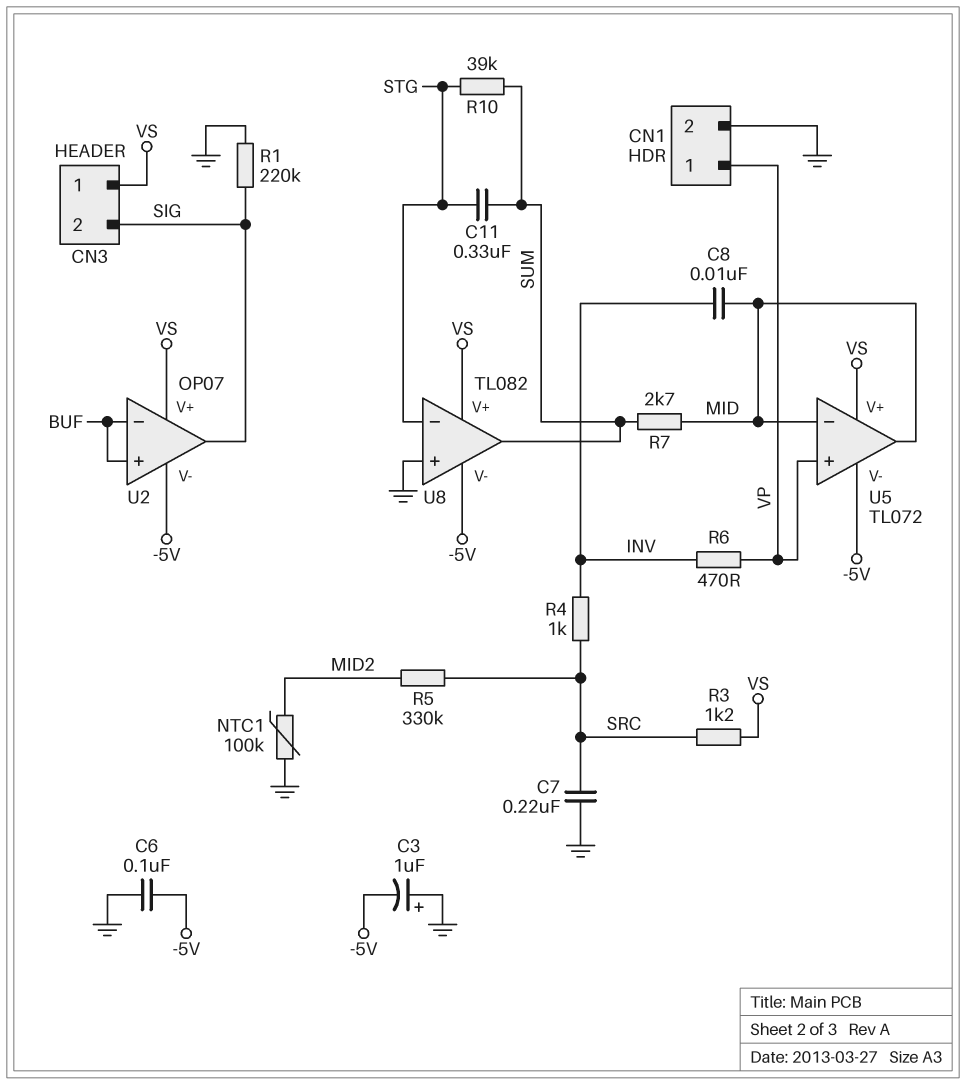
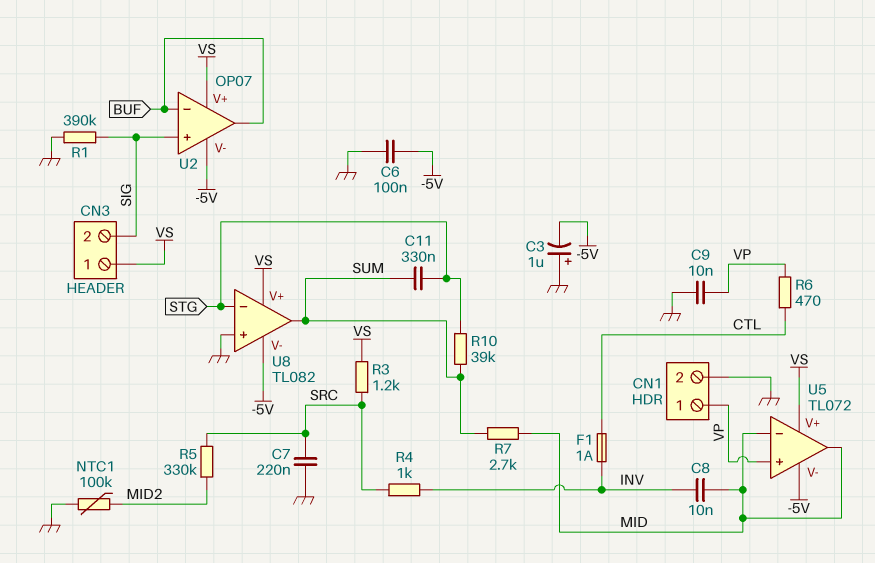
C9: none -> 10nF (GND, VP)
F1: none -> 1A (CTL, INV)
R1: 220k (GND, SIG) -> 390k (GND, SIG)
R6: 470 (INV, VP) -> 470 (CTL, VP)
U2 pin in+: BUF -> SIG
U2 pin out: SIG -> BUF

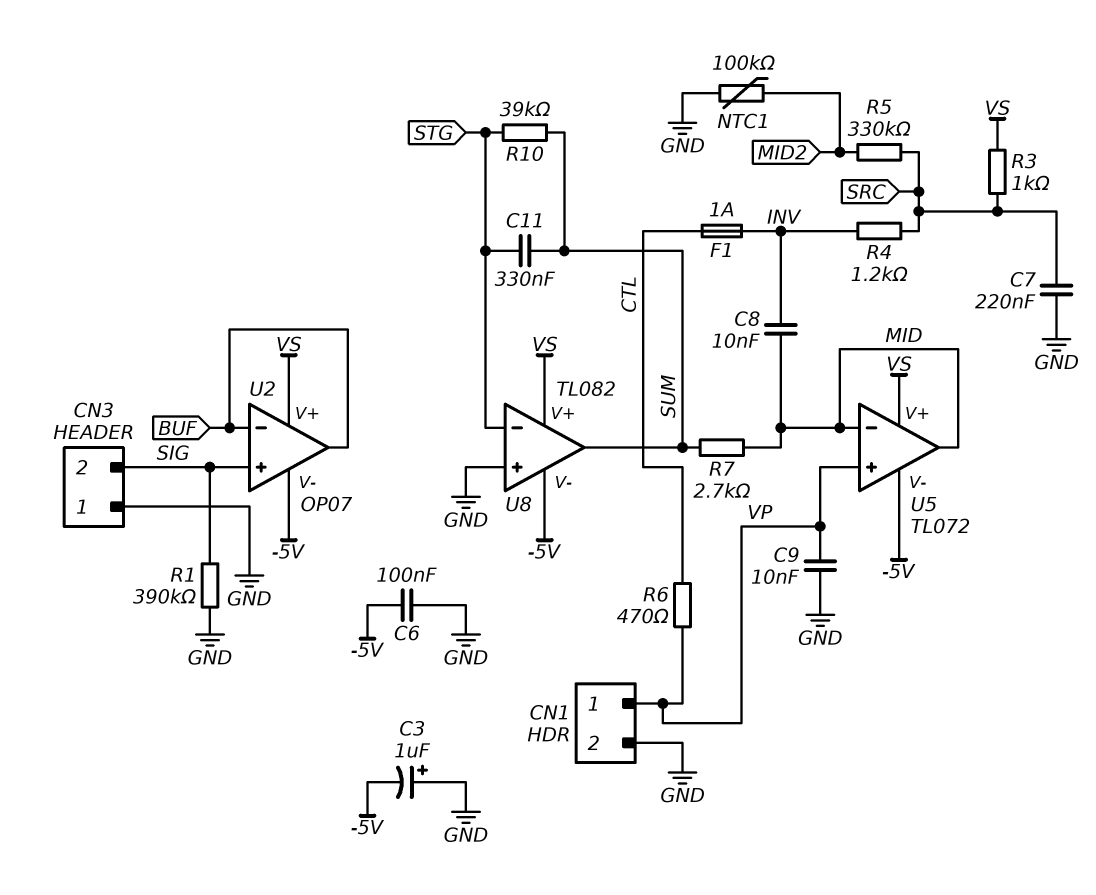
CN3 pin 1: VS -> GND
R3: 1.2k (SRC, VS) -> 1k (SRC, VS)
R4: 1k (INV, SRC) -> 1.2k (INV, SRC)

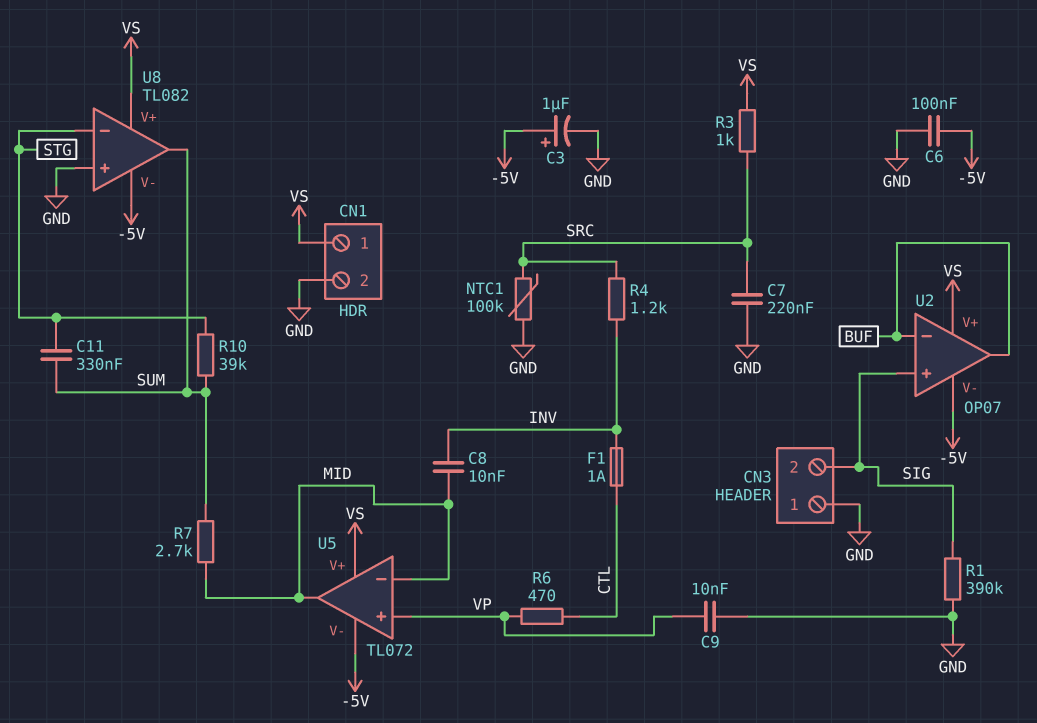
C3: 1uF (plus GND, minus -5V) -> 1uF (plus -5V, minus GND)
CN1 pin 1: VP -> VS
NTC1: 100k (GND, MID2) -> 100k (GND, SRC)
R5: 330k (MID2, SRC) -> none

